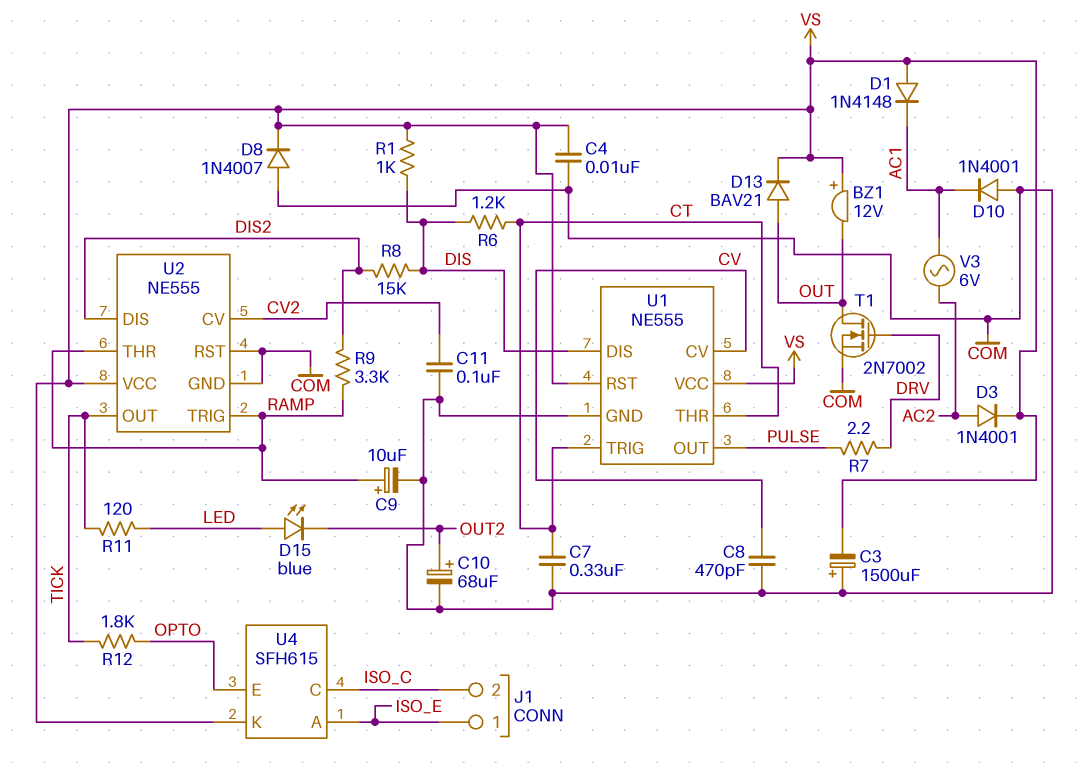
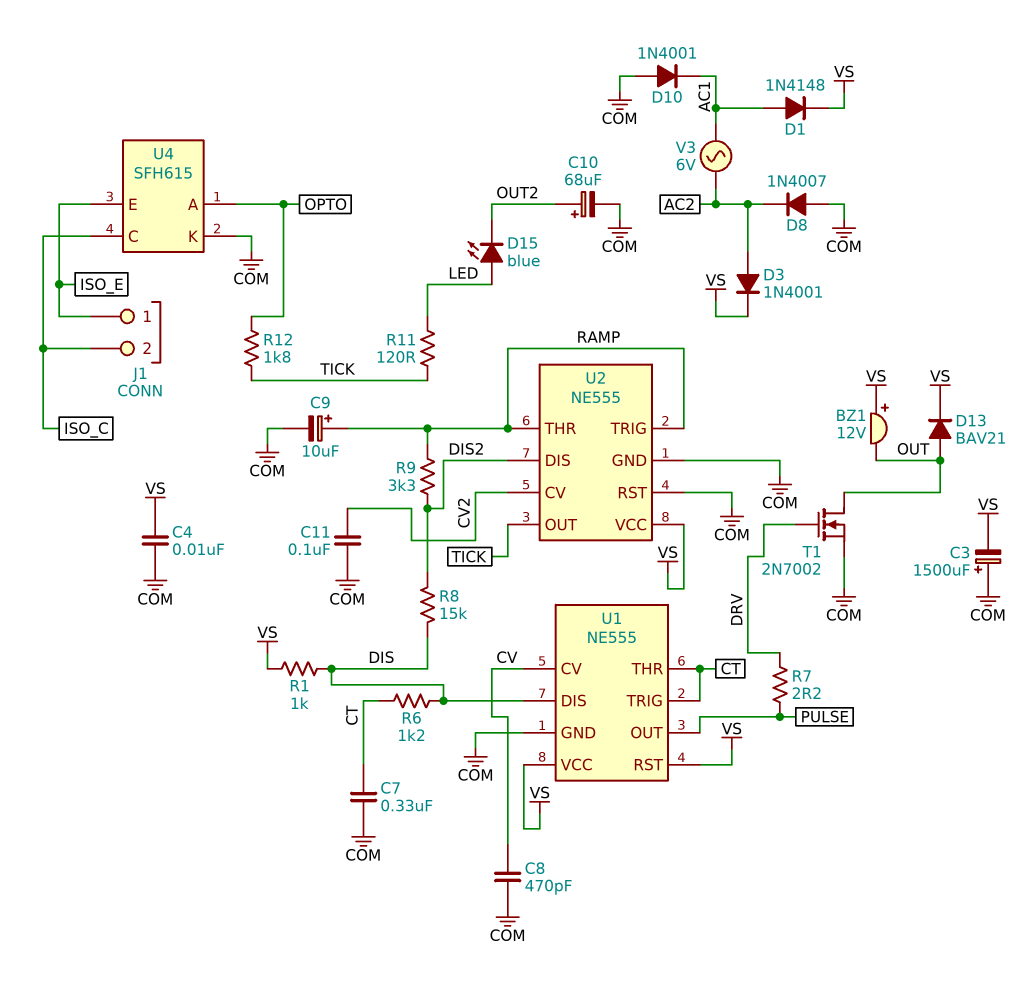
D1: diode 1N4148 (A VS, K AC1) -> diode 1N4148 (A AC1, K VS)
D8: diode 1N4007 (A COM, K VS) -> diode 1N4007 (A COM, K AC2)
U4 pin A: ISO_E -> OPTO
U4 pin E: OPTO -> ISO_E
U4 pin K: VS -> COM

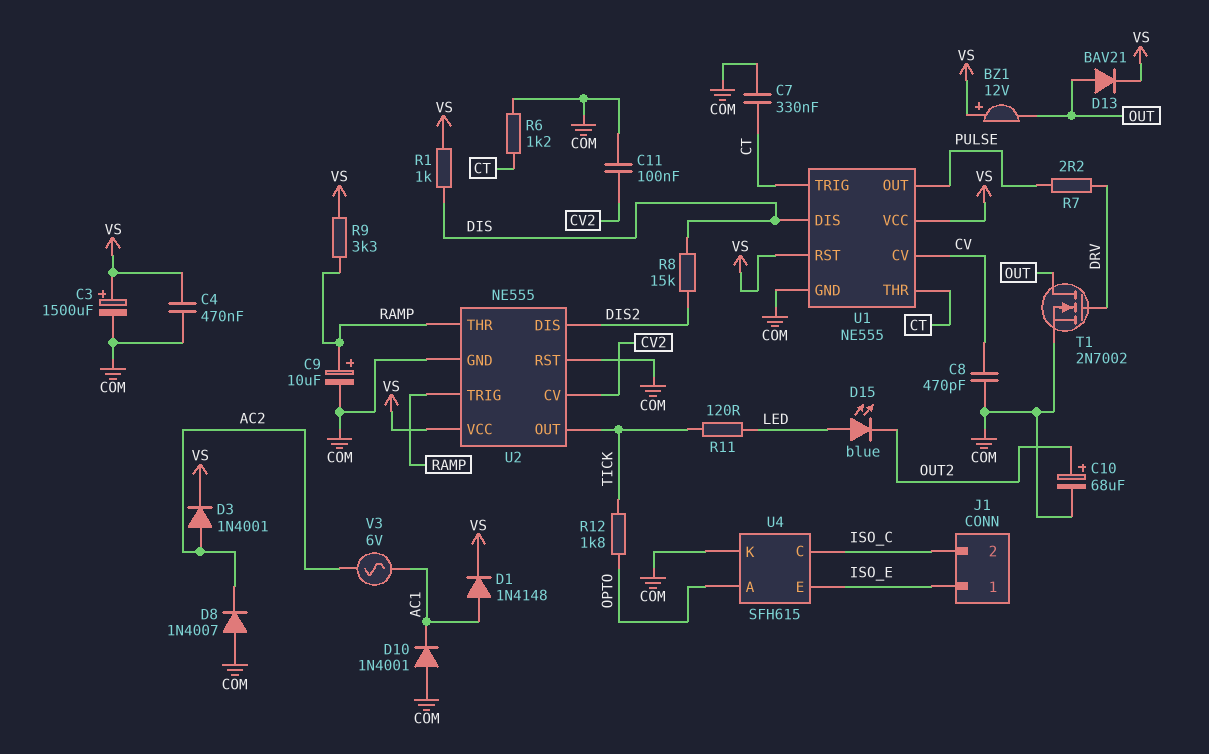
C3: 1500uF (plus COM, minus VS) -> 1500uF (plus VS, minus COM)
C4: 10nF (COM, VS) -> 470nF (COM, VS)
R6: 1.2k (CT, DIS) -> 1.2k (COM, CT)
R9: 3.3k (DIS2, RAMP) -> 3.3k (RAMP, VS)

